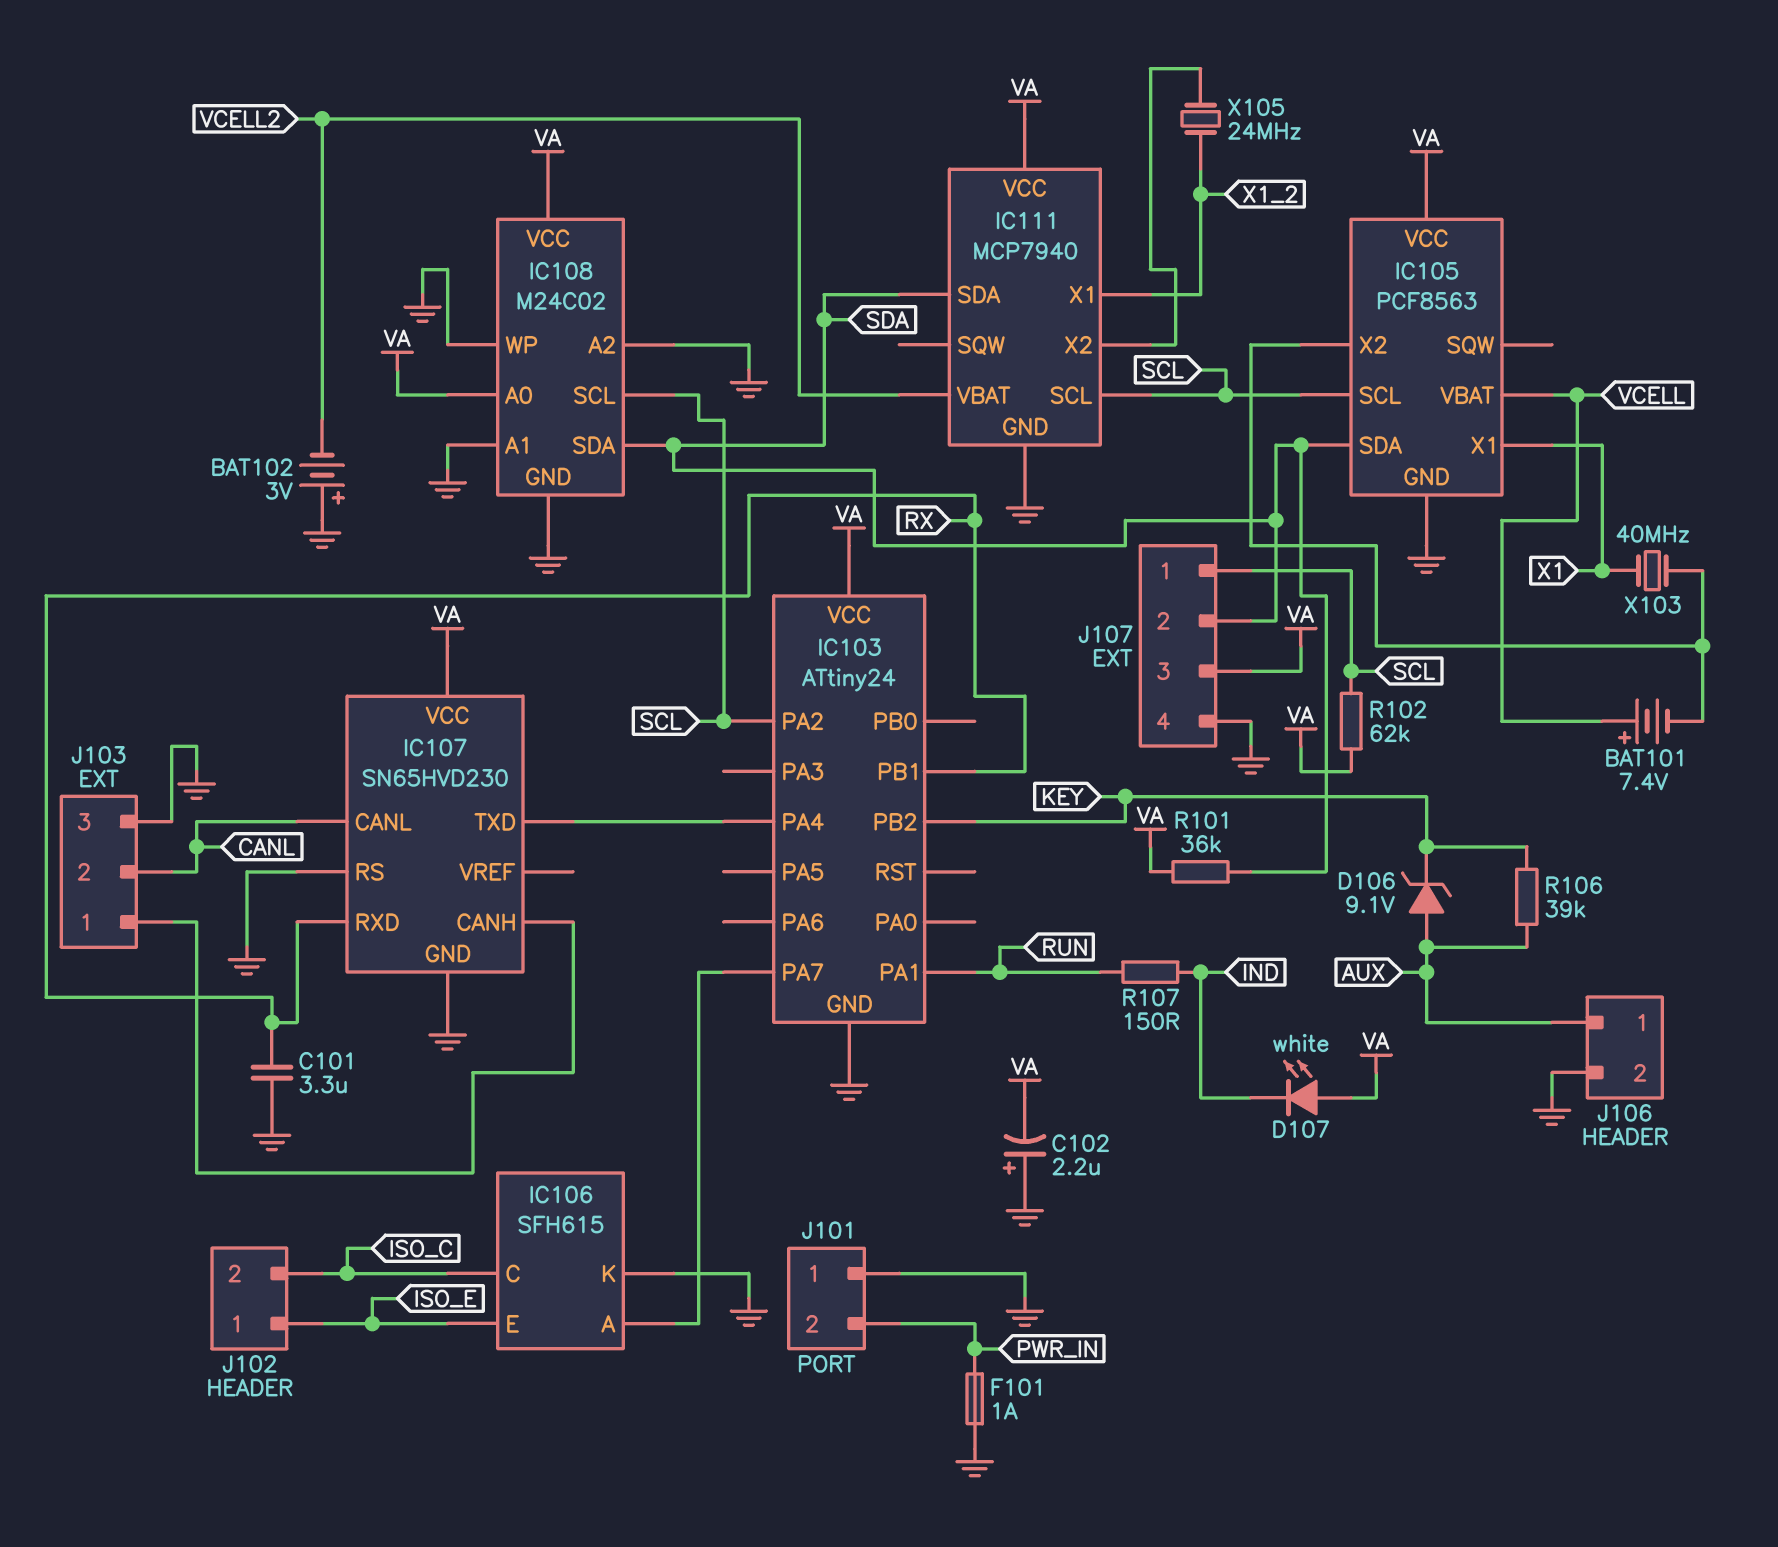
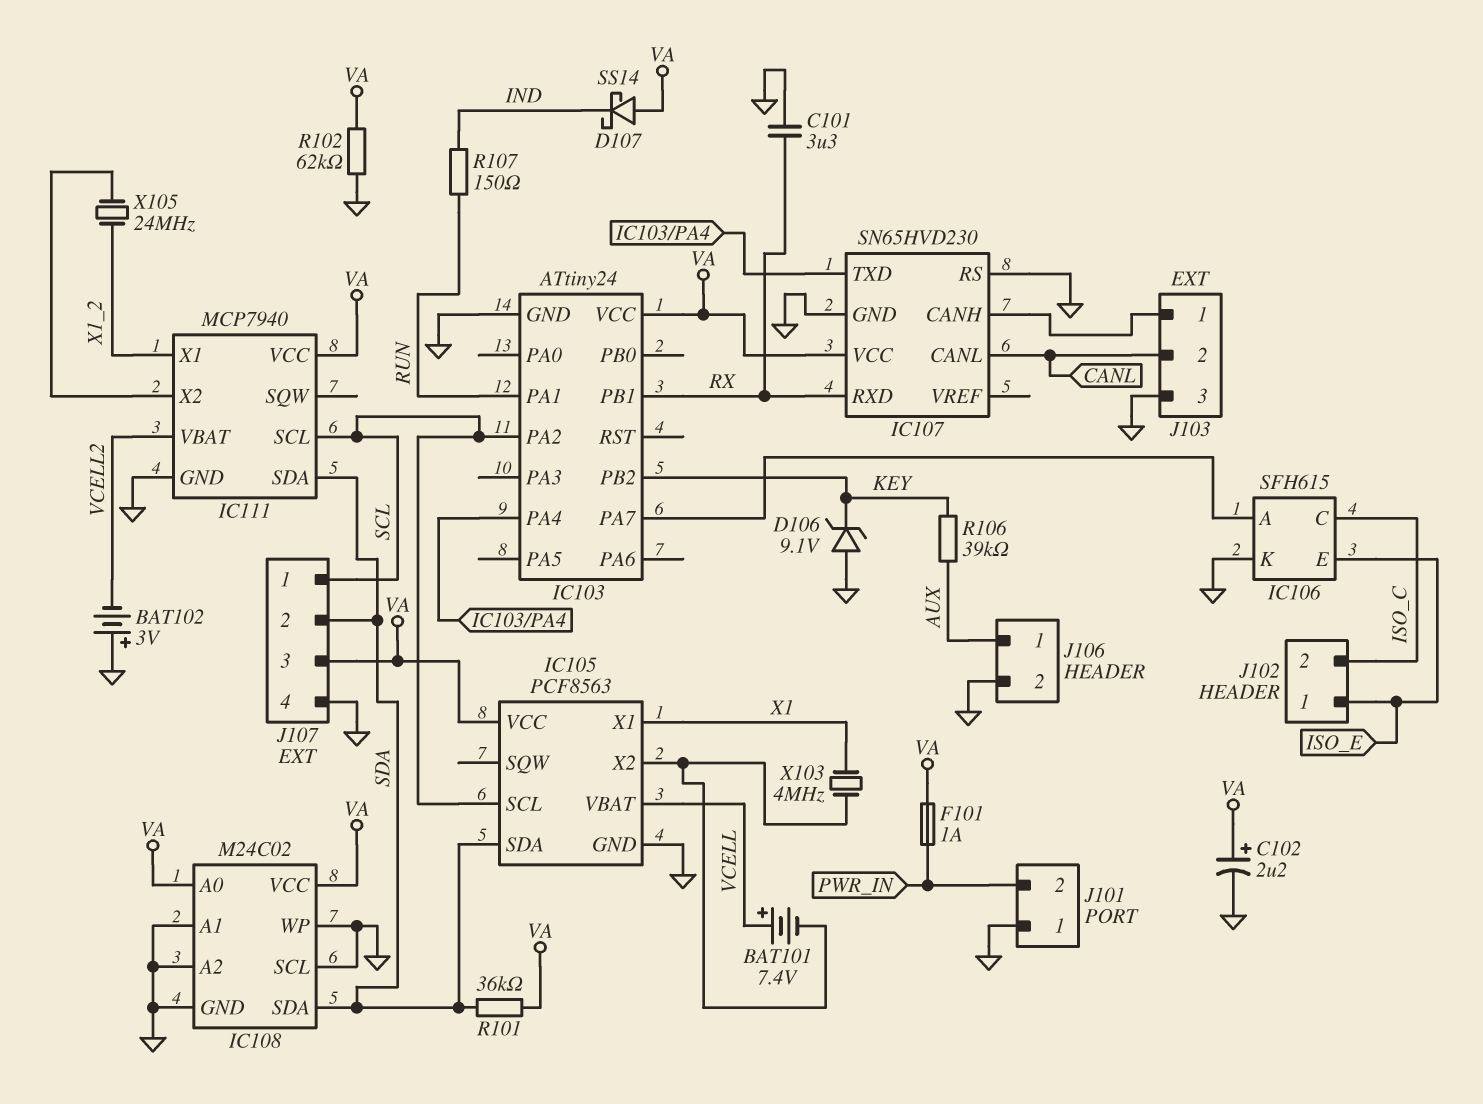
C102: 2.2uF (plus GND, minus VA) -> 2.2uF (plus VA, minus GND)
D106: zener 9.1V (A AUX, K KEY) -> zener 9.1V (A GND, K KEY)
D107: LED white (A VA, K IND) -> schottky SS14 (A VA, K IND)
F101: 1A (GND, PWR_IN) -> 1A (PWR_IN, VA)
IC108 pin SCL: SCL -> GND
R102: 62k (SCL, VA) -> 62k (GND, VA)
X103: 40MHz (IC105/X2, X1) -> 4MHz (IC105/X2, X1)

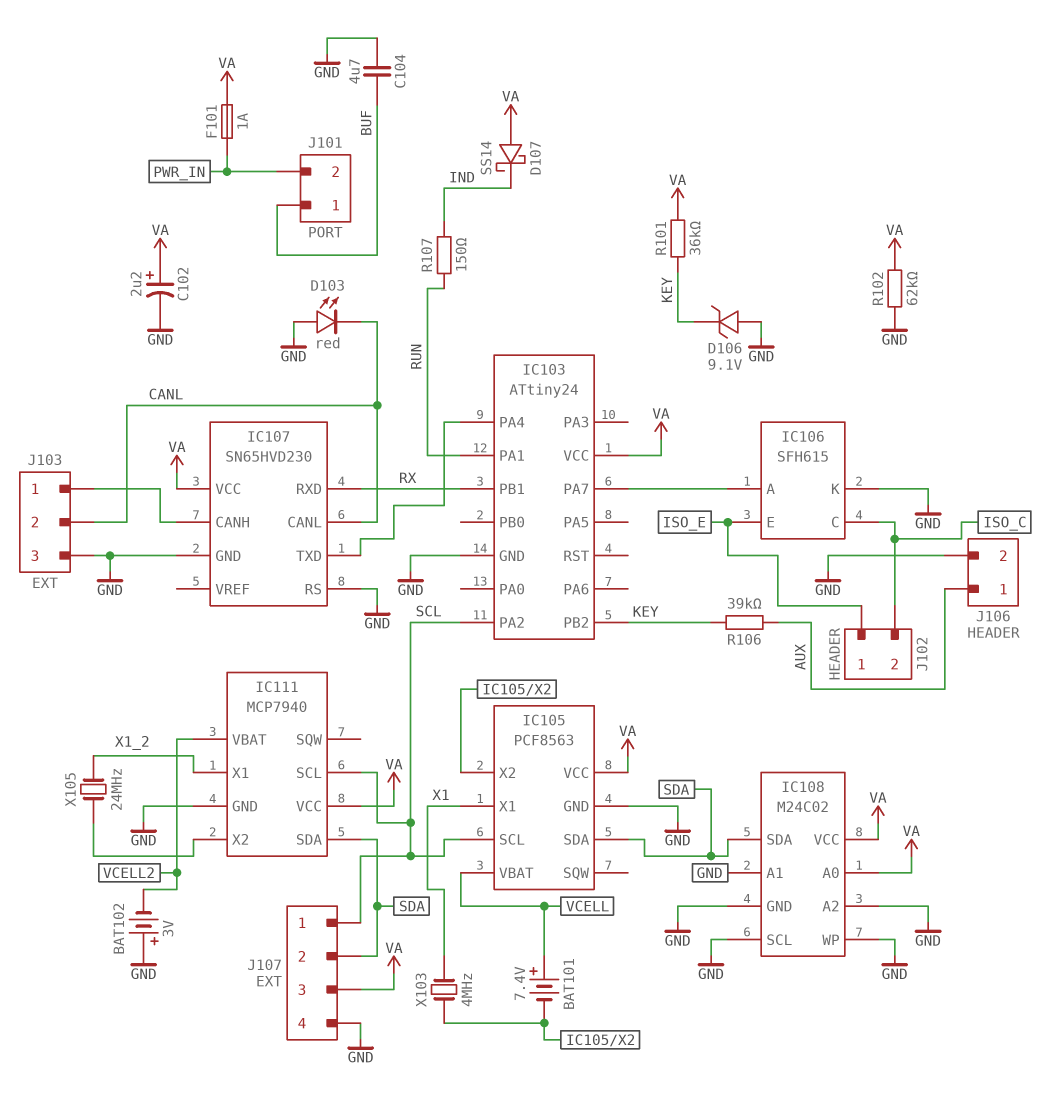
C101: 3.3uF (GND, RX) -> none
C104: none -> 4.7uF (BUF, GND)
D103: none -> LED red (A GND, K CANL)
J101 pin 1: GND -> BUF
R101: 36k (SDA, VA) -> 36k (KEY, VA)

